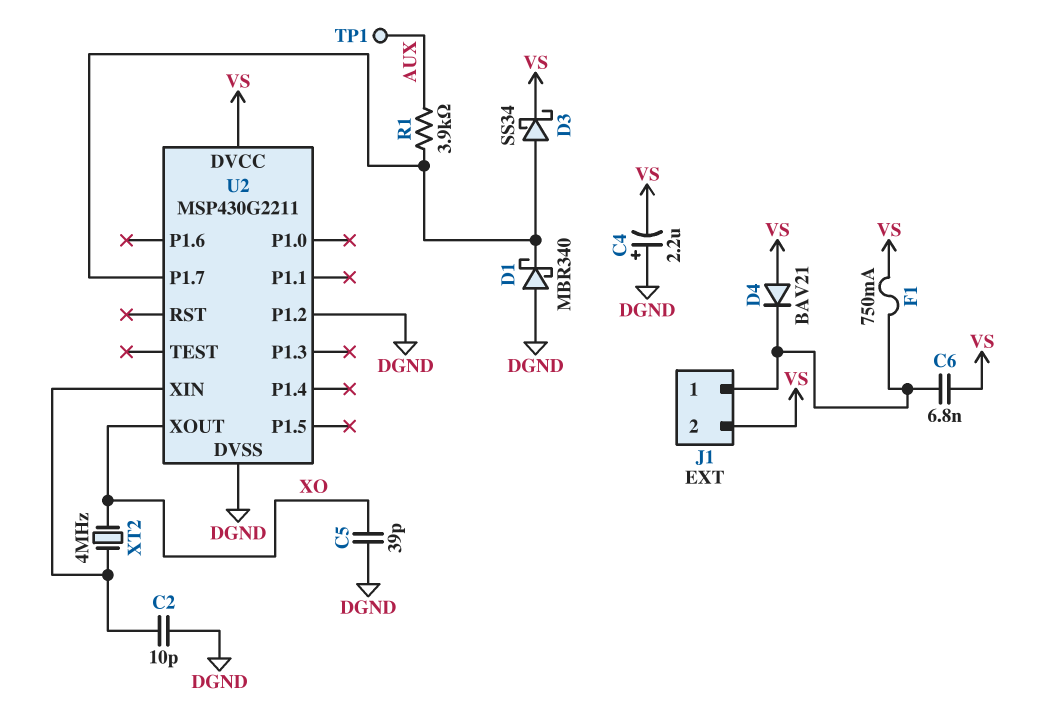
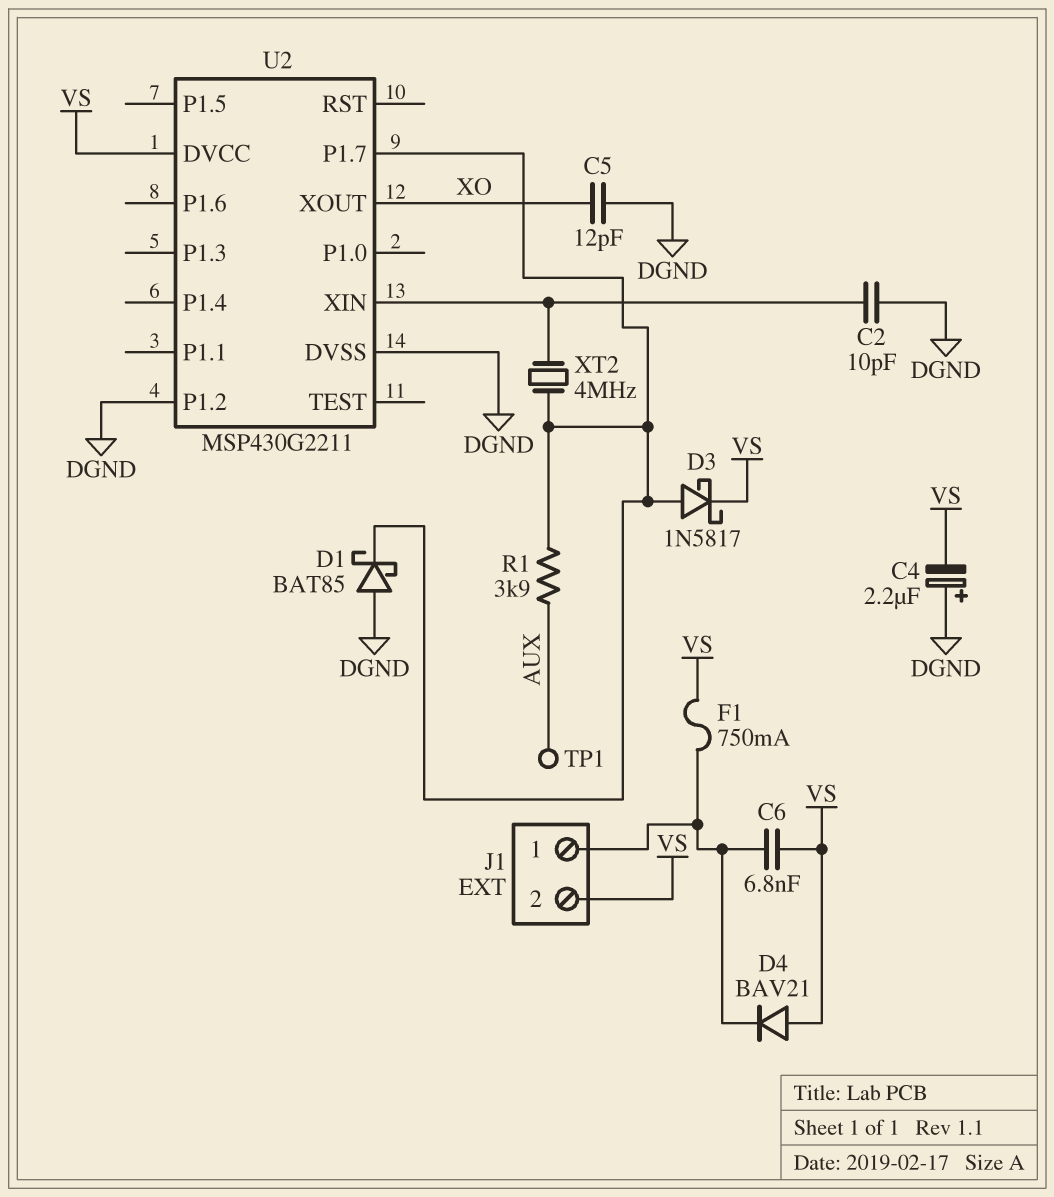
C5: 39pF (DGND, XO) -> 12pF (DGND, XO)
D1: schottky MBR340 (A DGND, K U2/P1.7) -> schottky BAT85 (A DGND, K U2/P1.7)
D3: schottky SS34 (A U2/P1.7, K VS) -> schottky 1N5817 (A U2/P1.7, K VS)
XT2: 4MHz (U2/XIN, XO) -> 4MHz (U2/P1.7, U2/XIN)

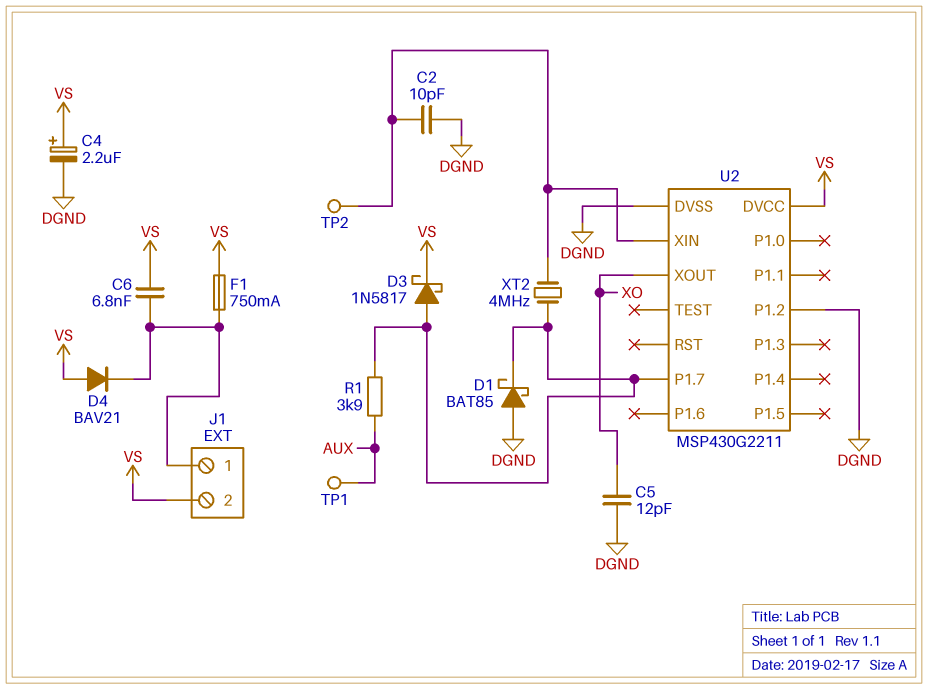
C4: 2.2uF (plus DGND, minus VS) -> 2.2uF (plus VS, minus DGND)
TP2: none -> test point (U2/XIN)

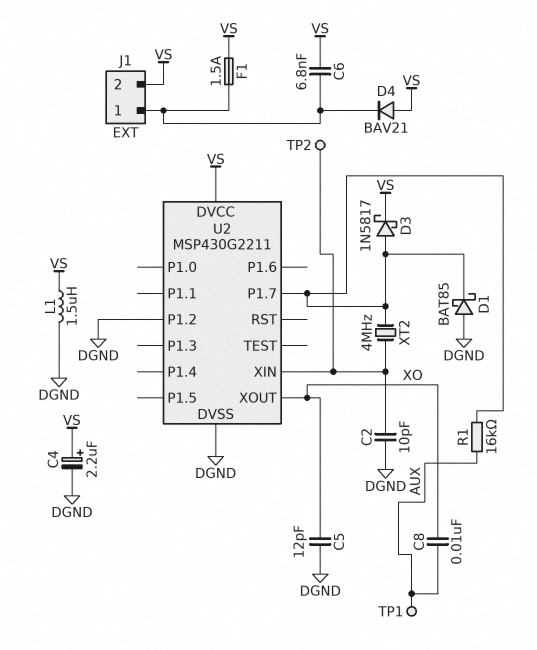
C8: none -> 10nF (AUX, XO)
F1: 750mA (J1/1, VS) -> 1.5A (J1/1, VS)
L1: none -> 1.5uH (DGND, VS)
R1: 3.9k (AUX, U2/P1.7) -> 16k (AUX, U2/P1.7)

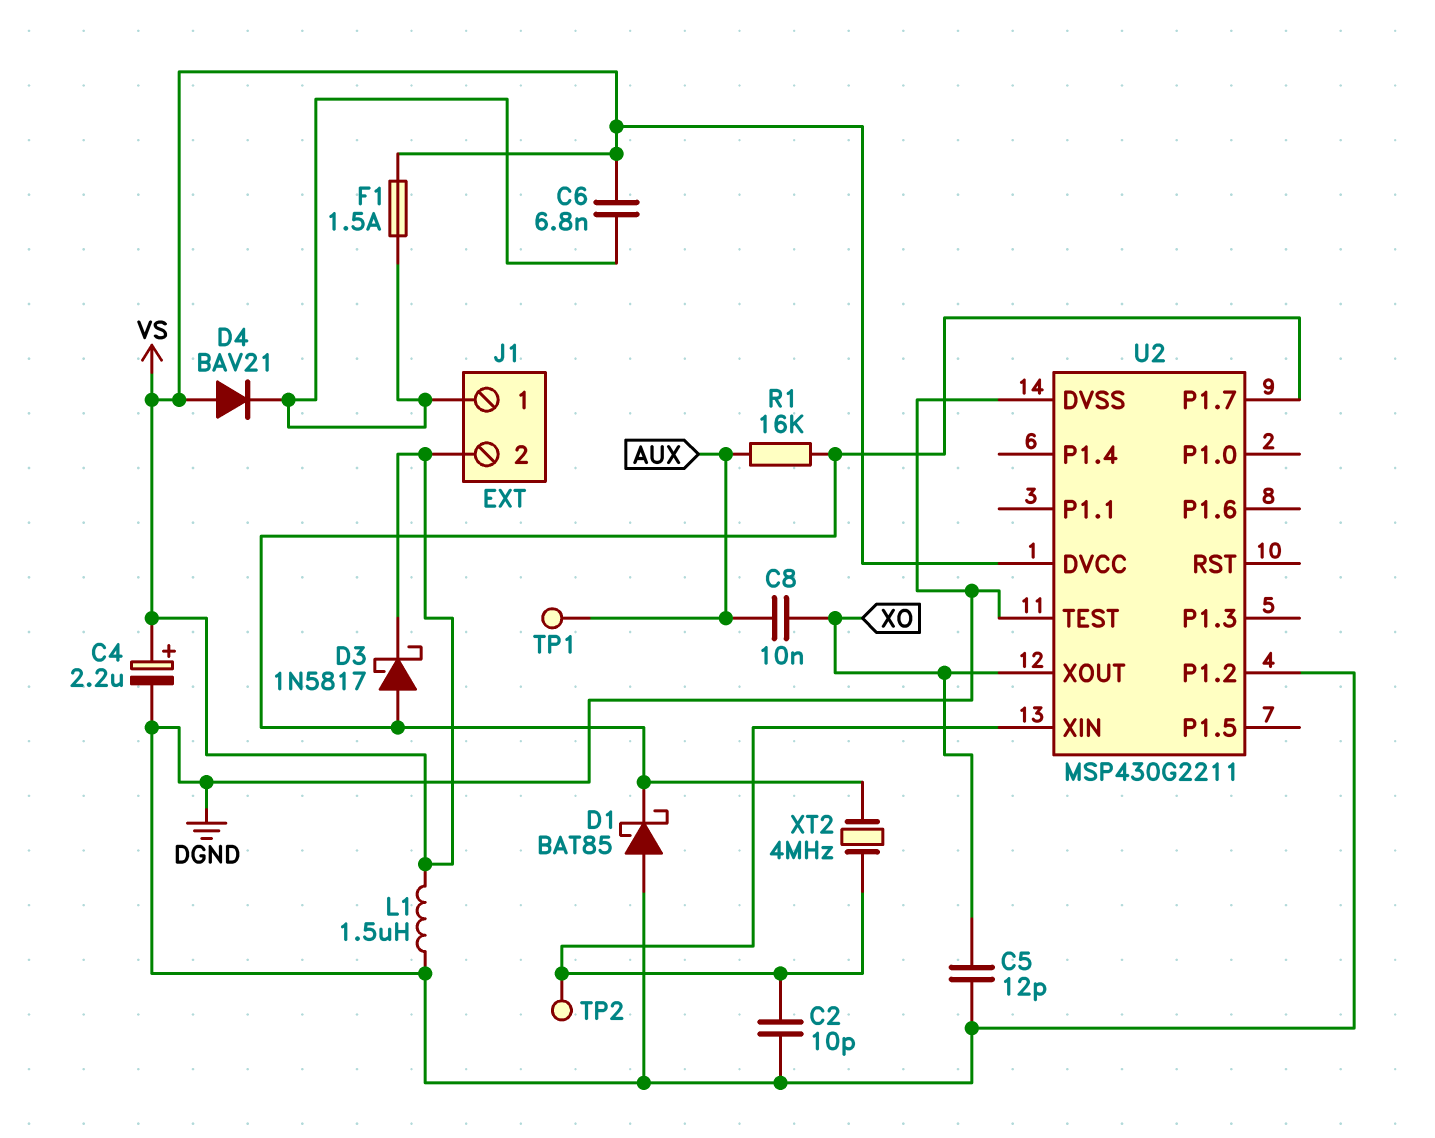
U2 pin TEST: none -> DGND

